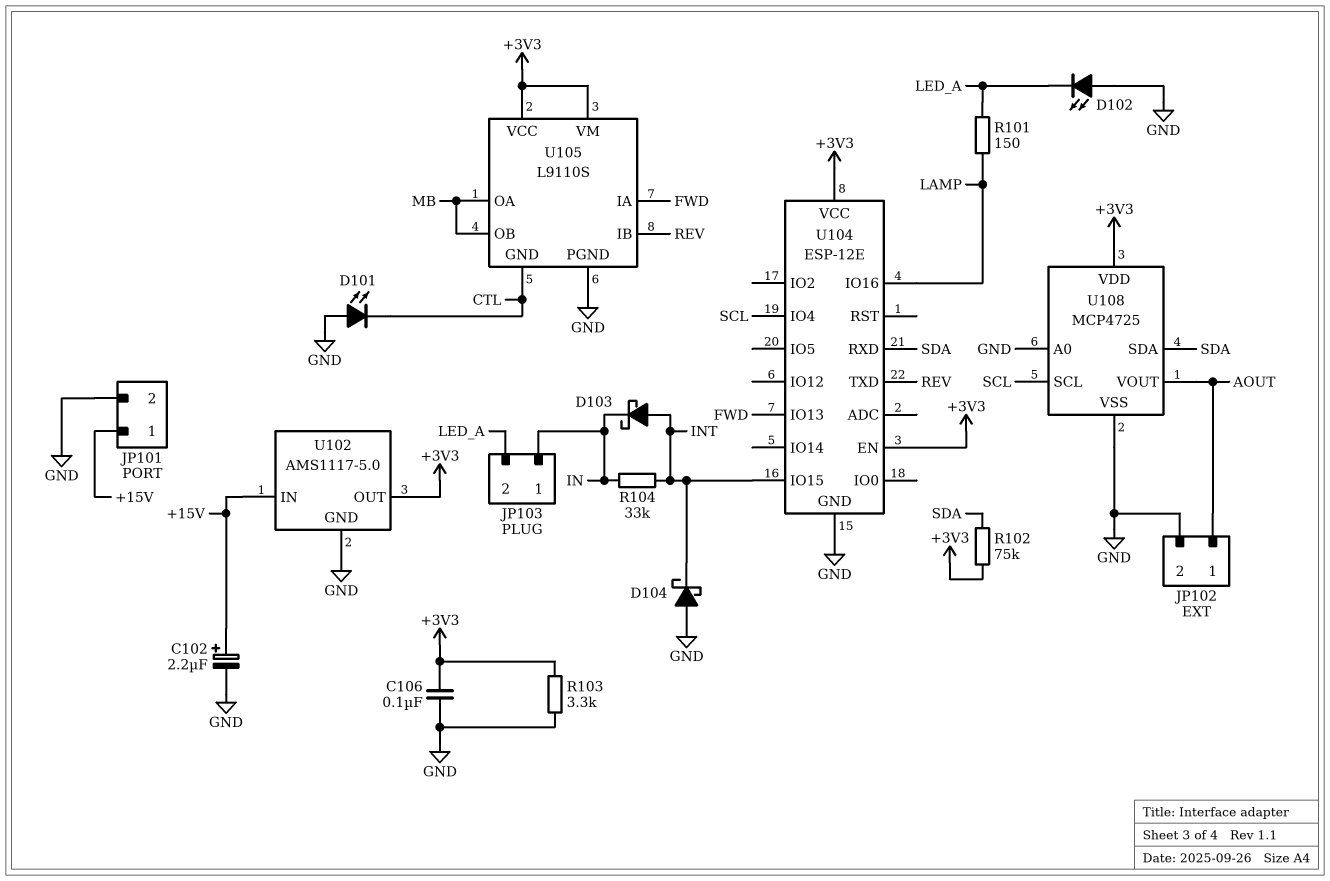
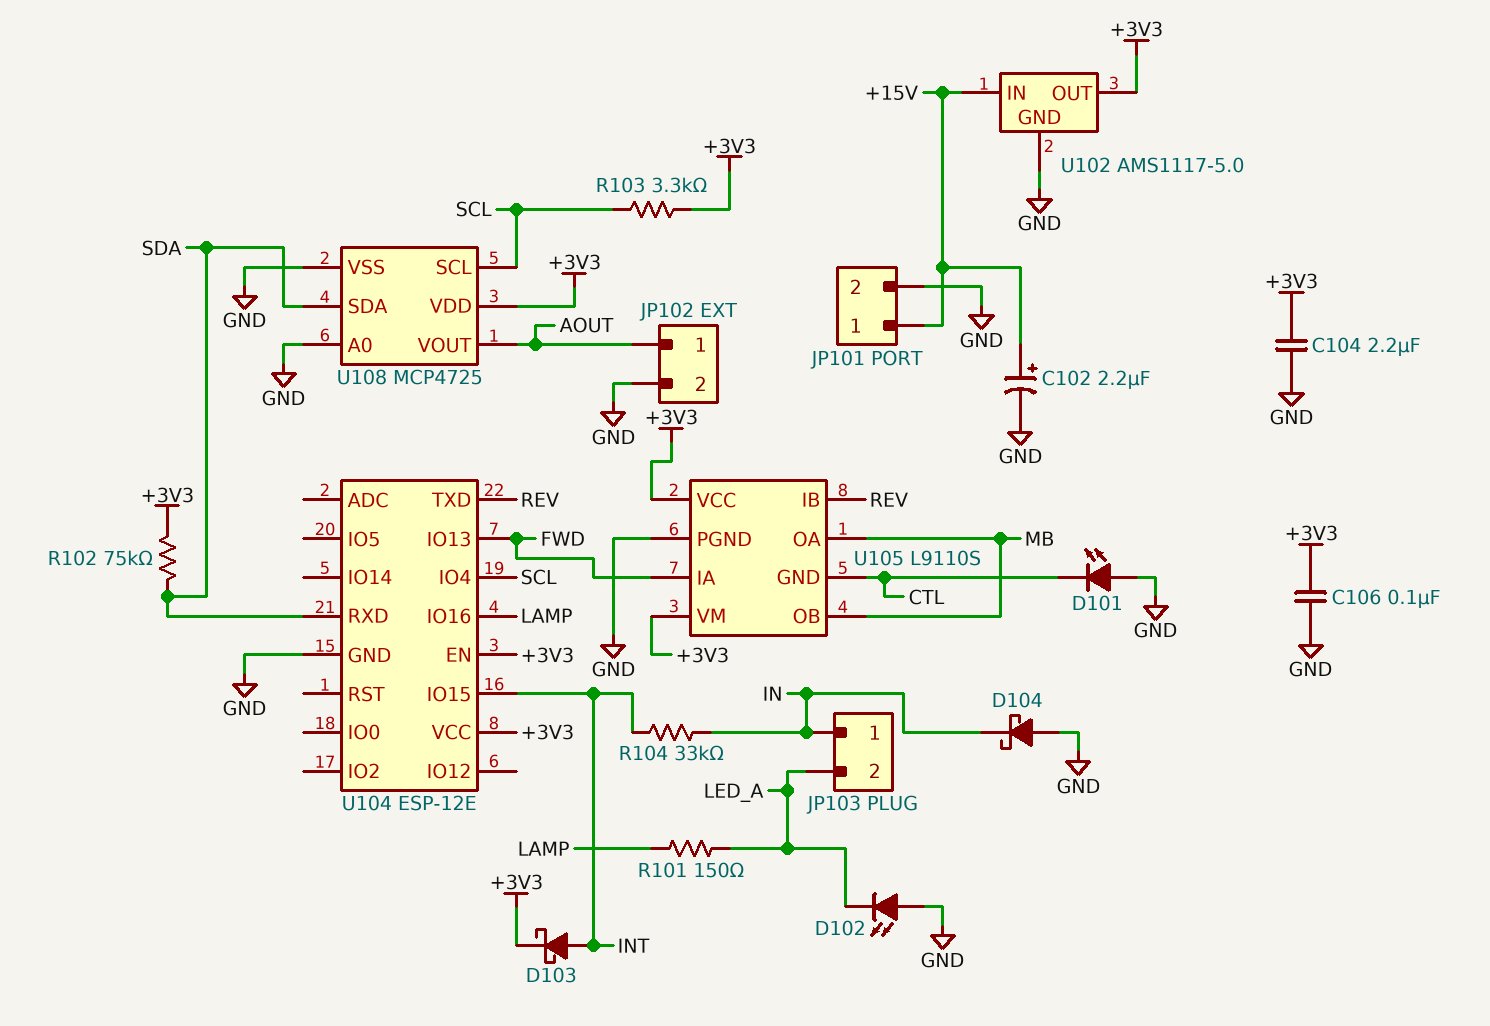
C104: none -> 2.2uF (+3V3, GND)
D103: schottky (A INT, K IN) -> schottky (A INT, K +3V3)
D104: schottky (A GND, K INT) -> schottky (A GND, K IN)
R103: 3.3k (+3V3, GND) -> 3.3k (+3V3, SCL)

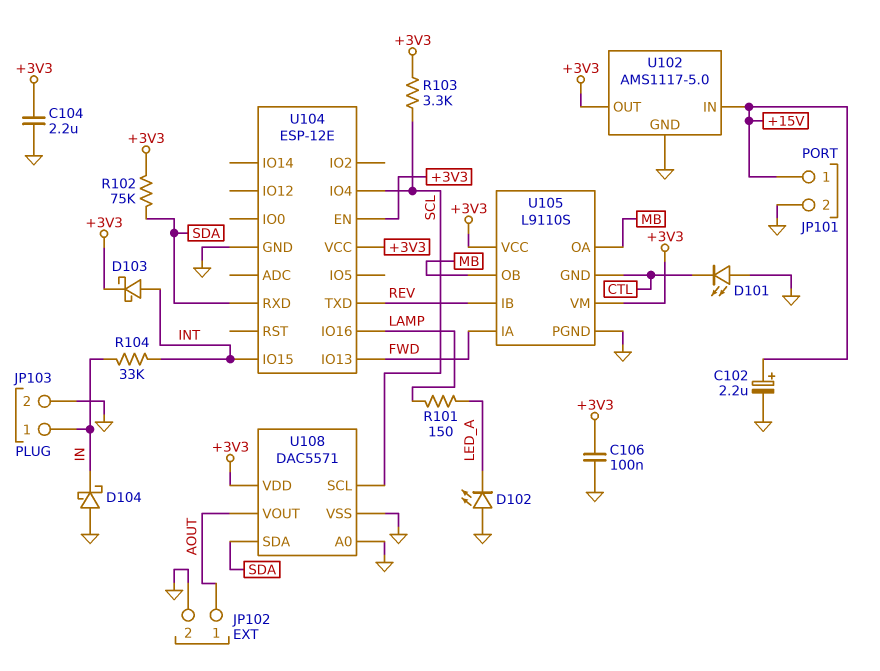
JP103 pin 2: LED_A -> GND
U108: MCP4725 -> DAC5571

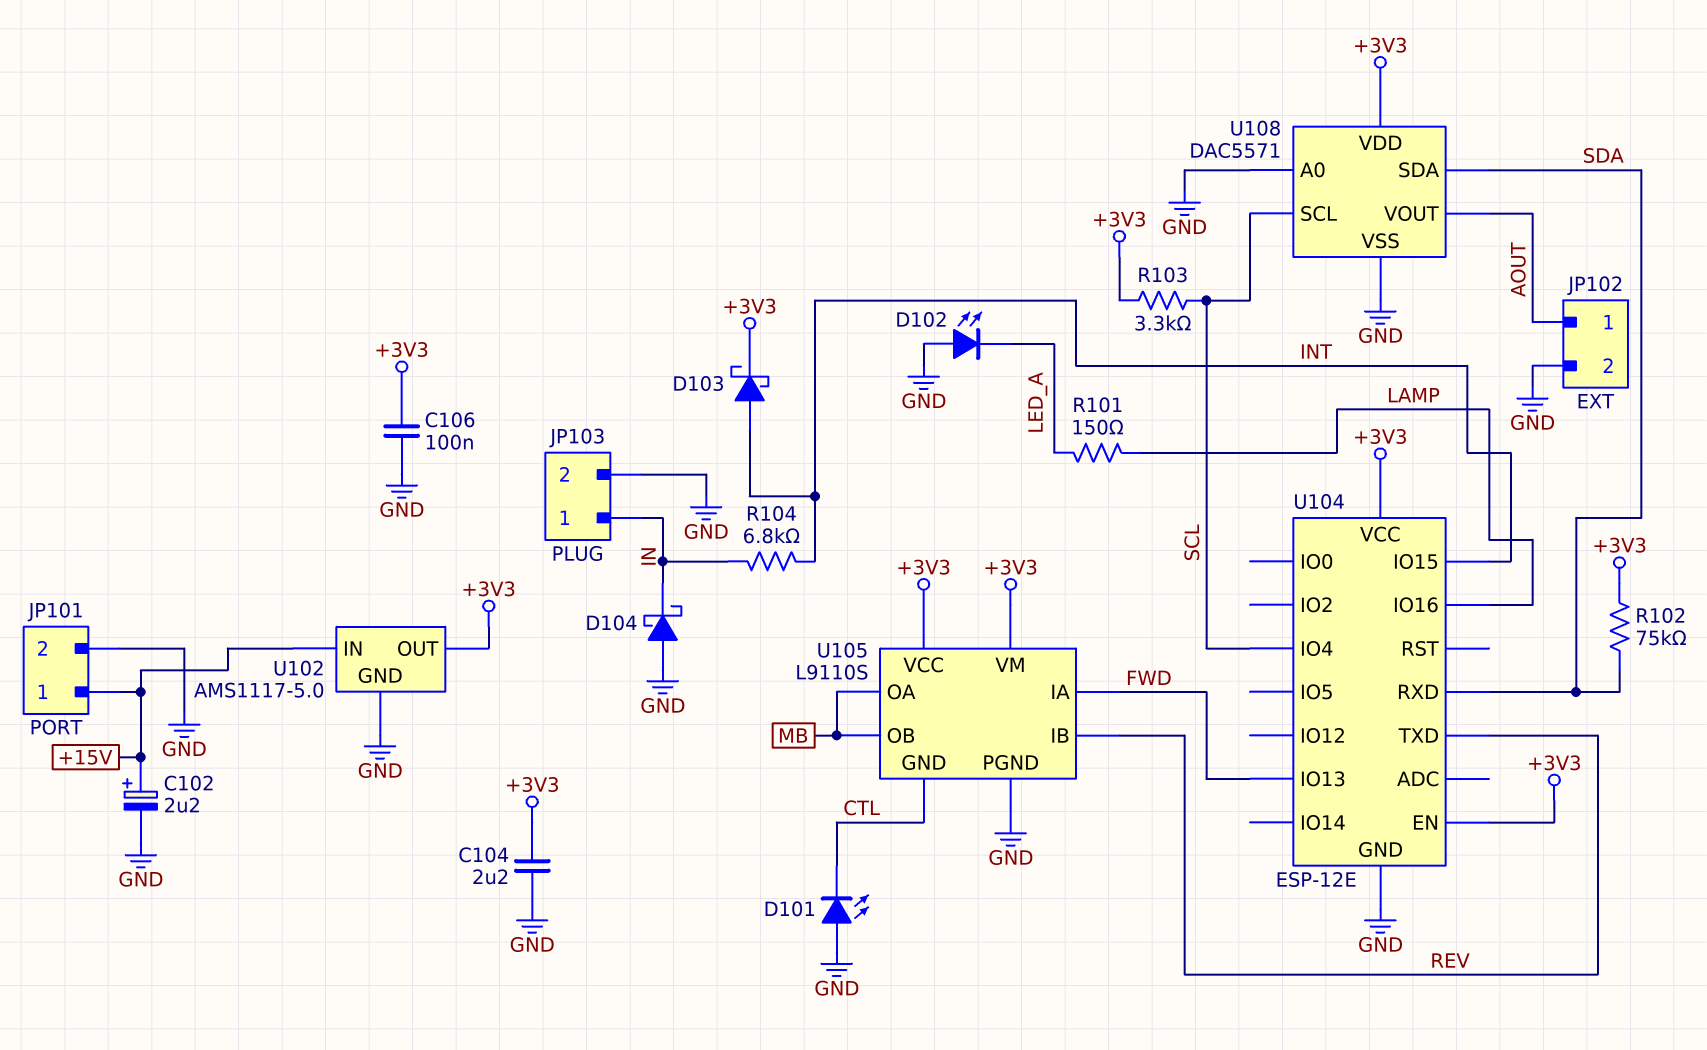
R104: 33k (IN, INT) -> 6.8k (IN, INT)

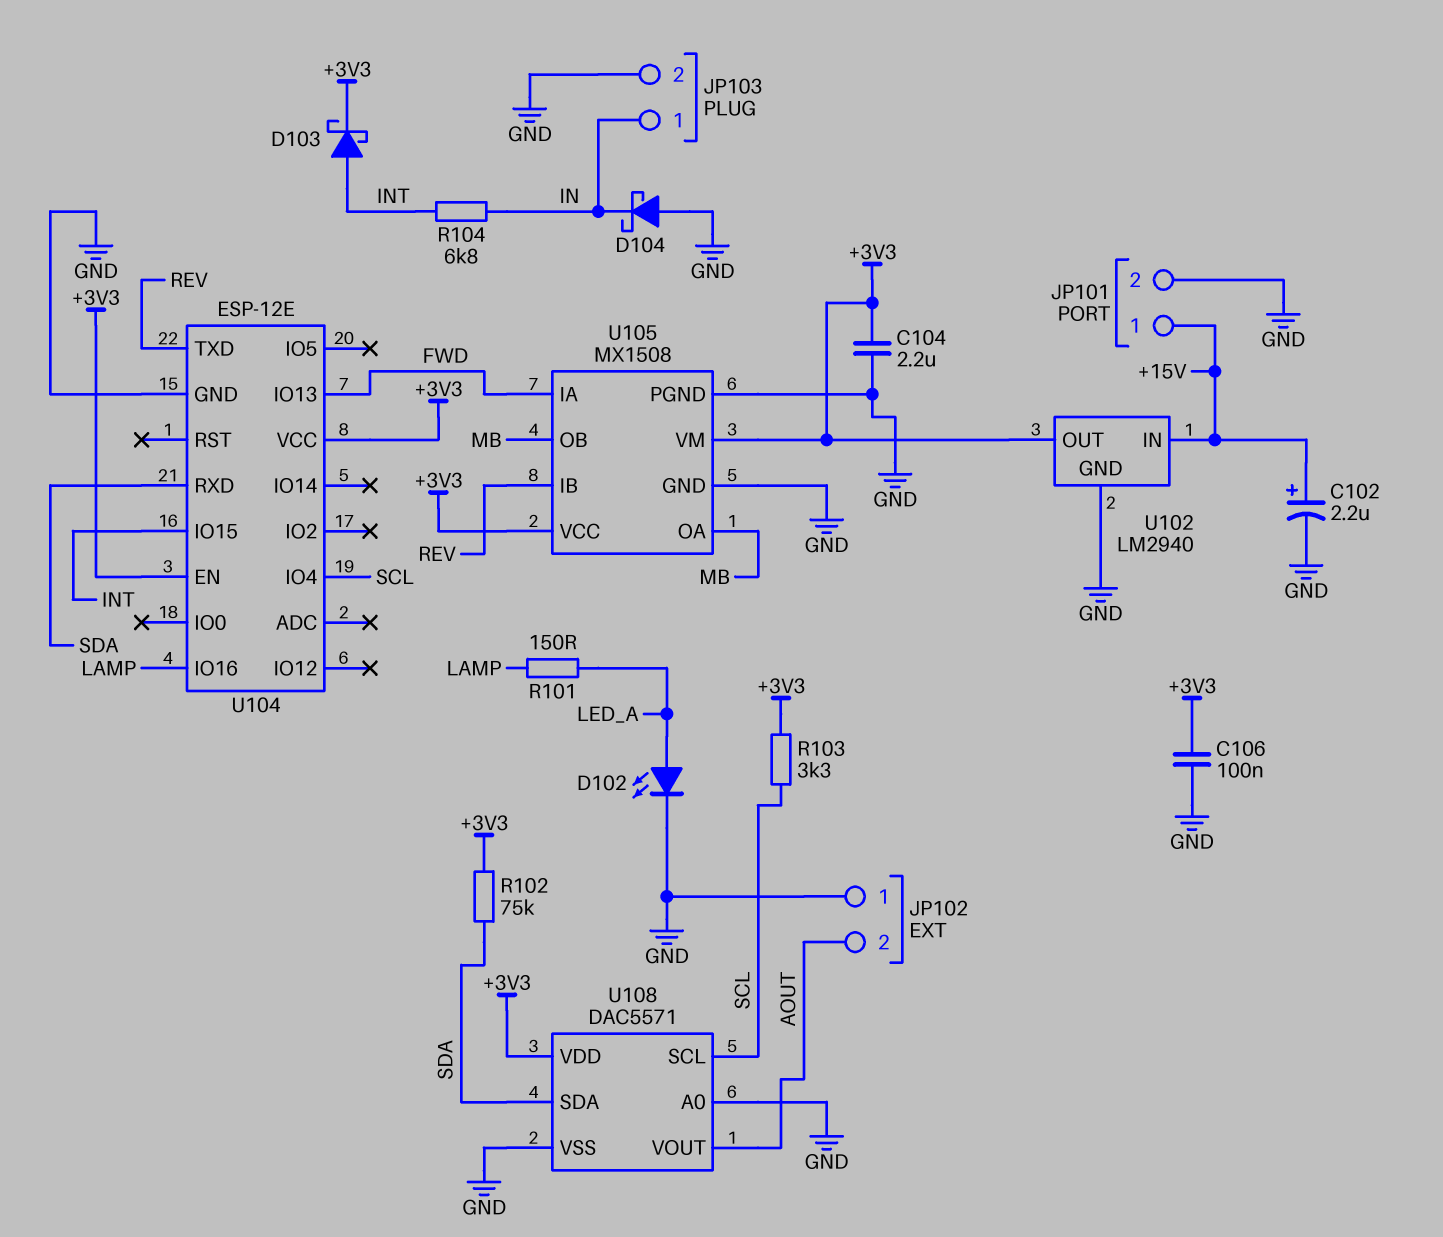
D101: LED (A GND, K CTL) -> none
D102: LED (A GND, K LED_A) -> LED (A LED_A, K GND)
JP102 pin 1: AOUT -> GND
JP102 pin 2: GND -> AOUT
U102: AMS1117-5.0 -> LM2940
U105: L9110S -> MX1508
U105 pin GND: CTL -> GND

